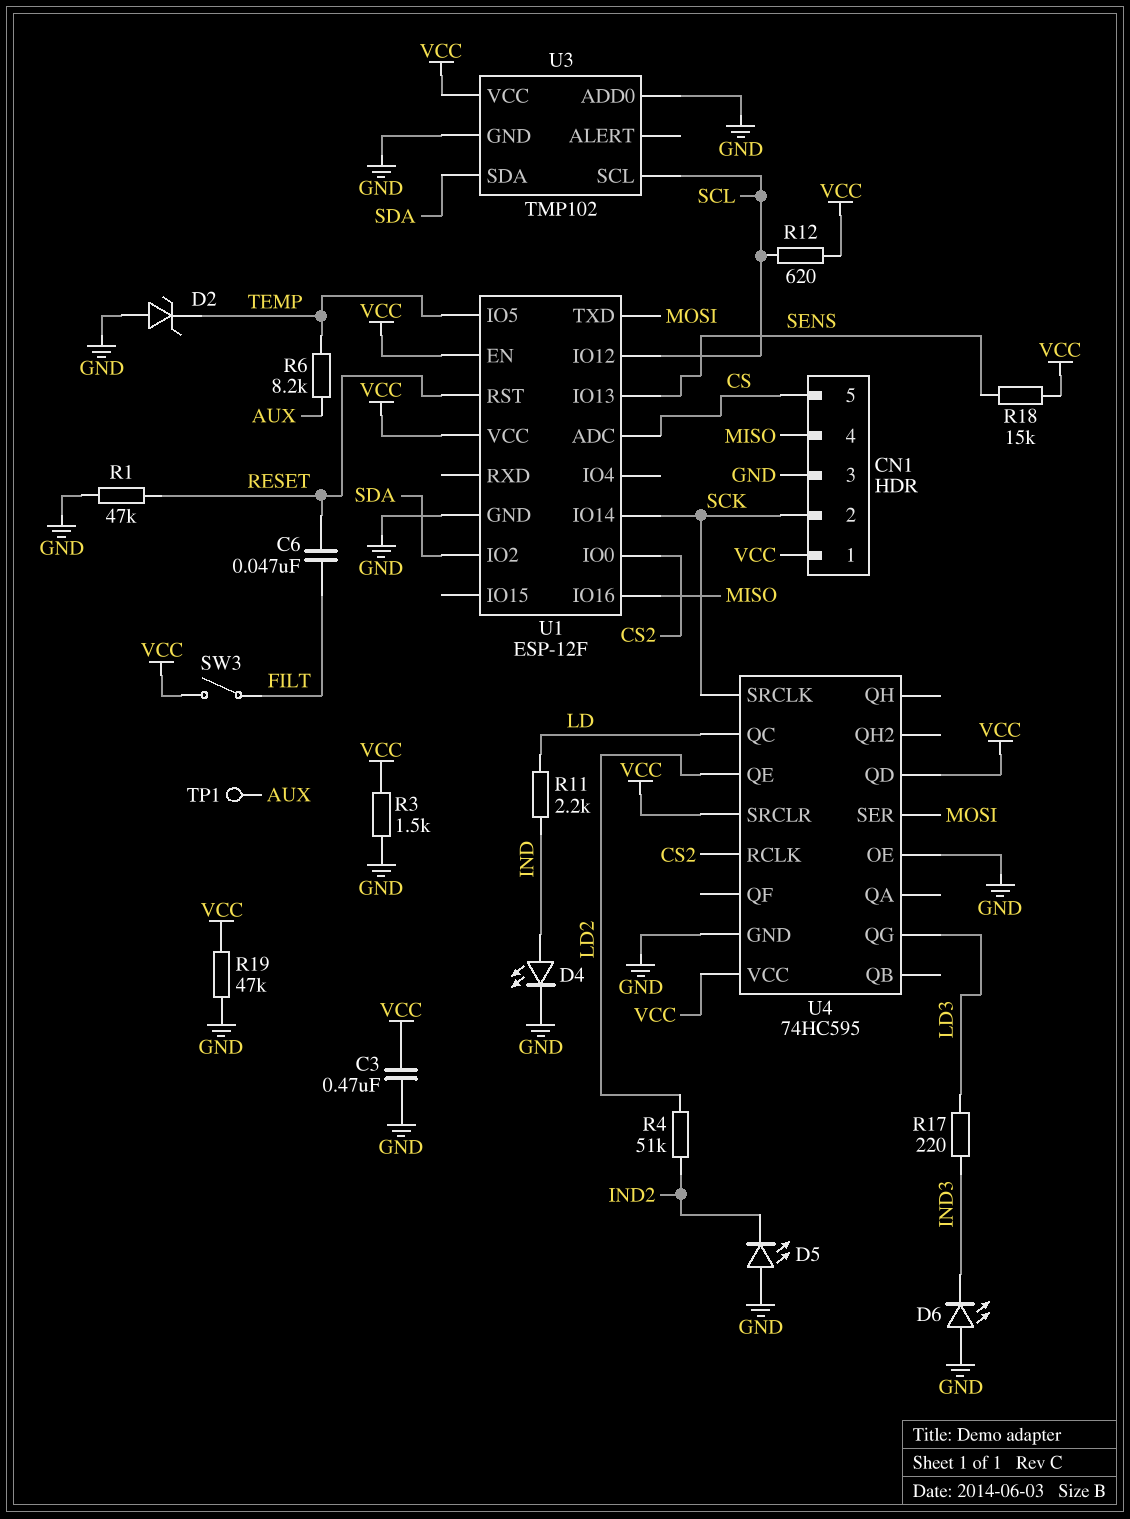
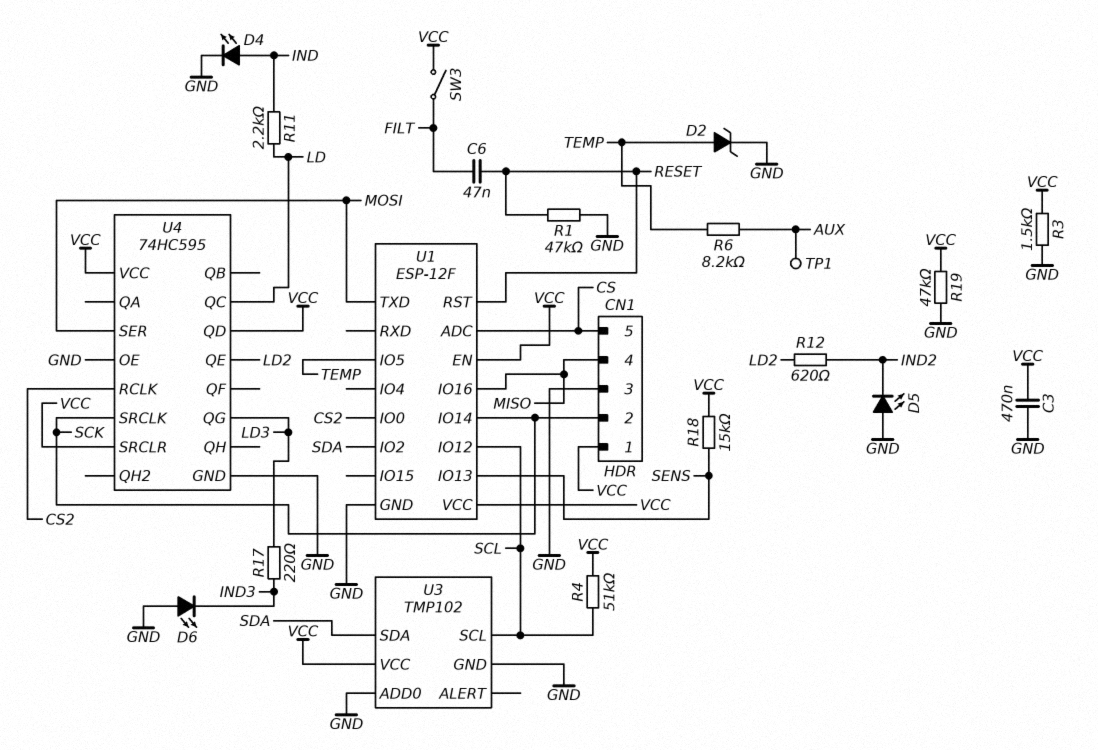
D2: zener (A GND, K TEMP) -> zener (A TEMP, K GND)
R4: 51k (IND2, LD2) -> 51k (SCL, VCC)
R12: 620 (SCL, VCC) -> 620 (IND2, LD2)

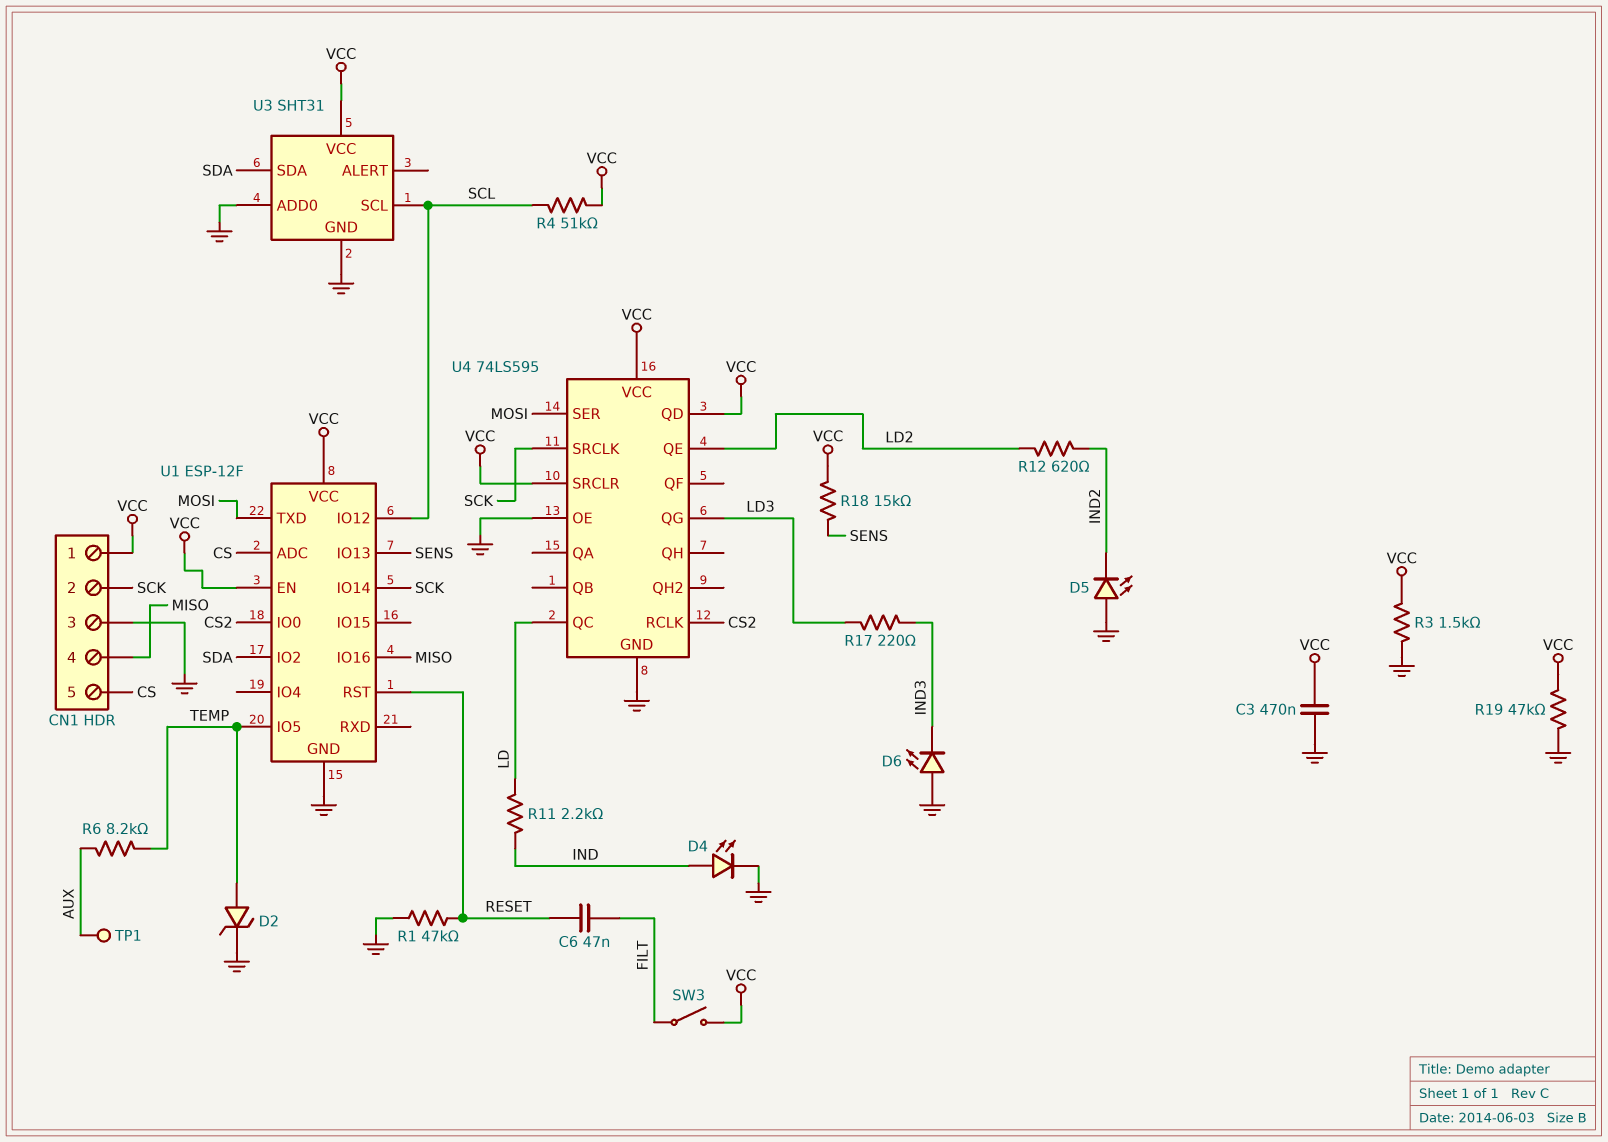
U3: TMP102 -> SHT31
U4: 74HC595 -> 74LS595

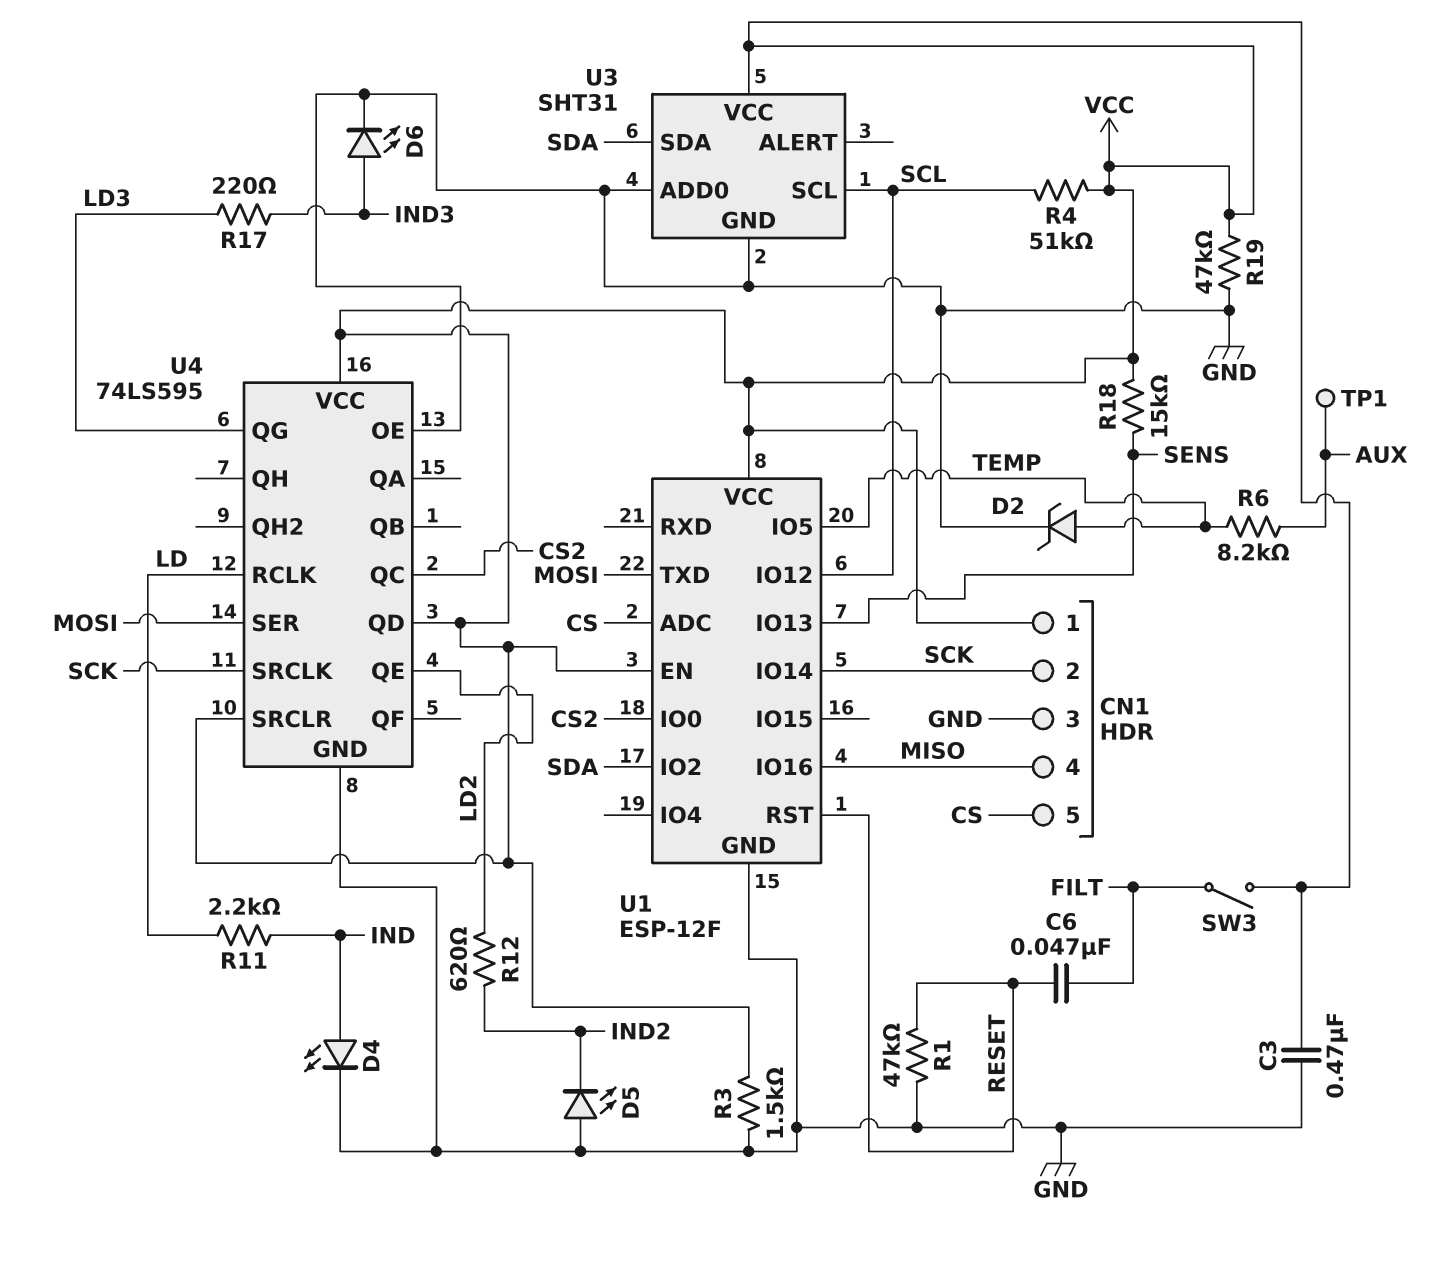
D6: LED (A GND, K IND3) -> LED (A IND3, K GND)
U4 pin QC: LD -> CS2
U4 pin RCLK: CS2 -> LD

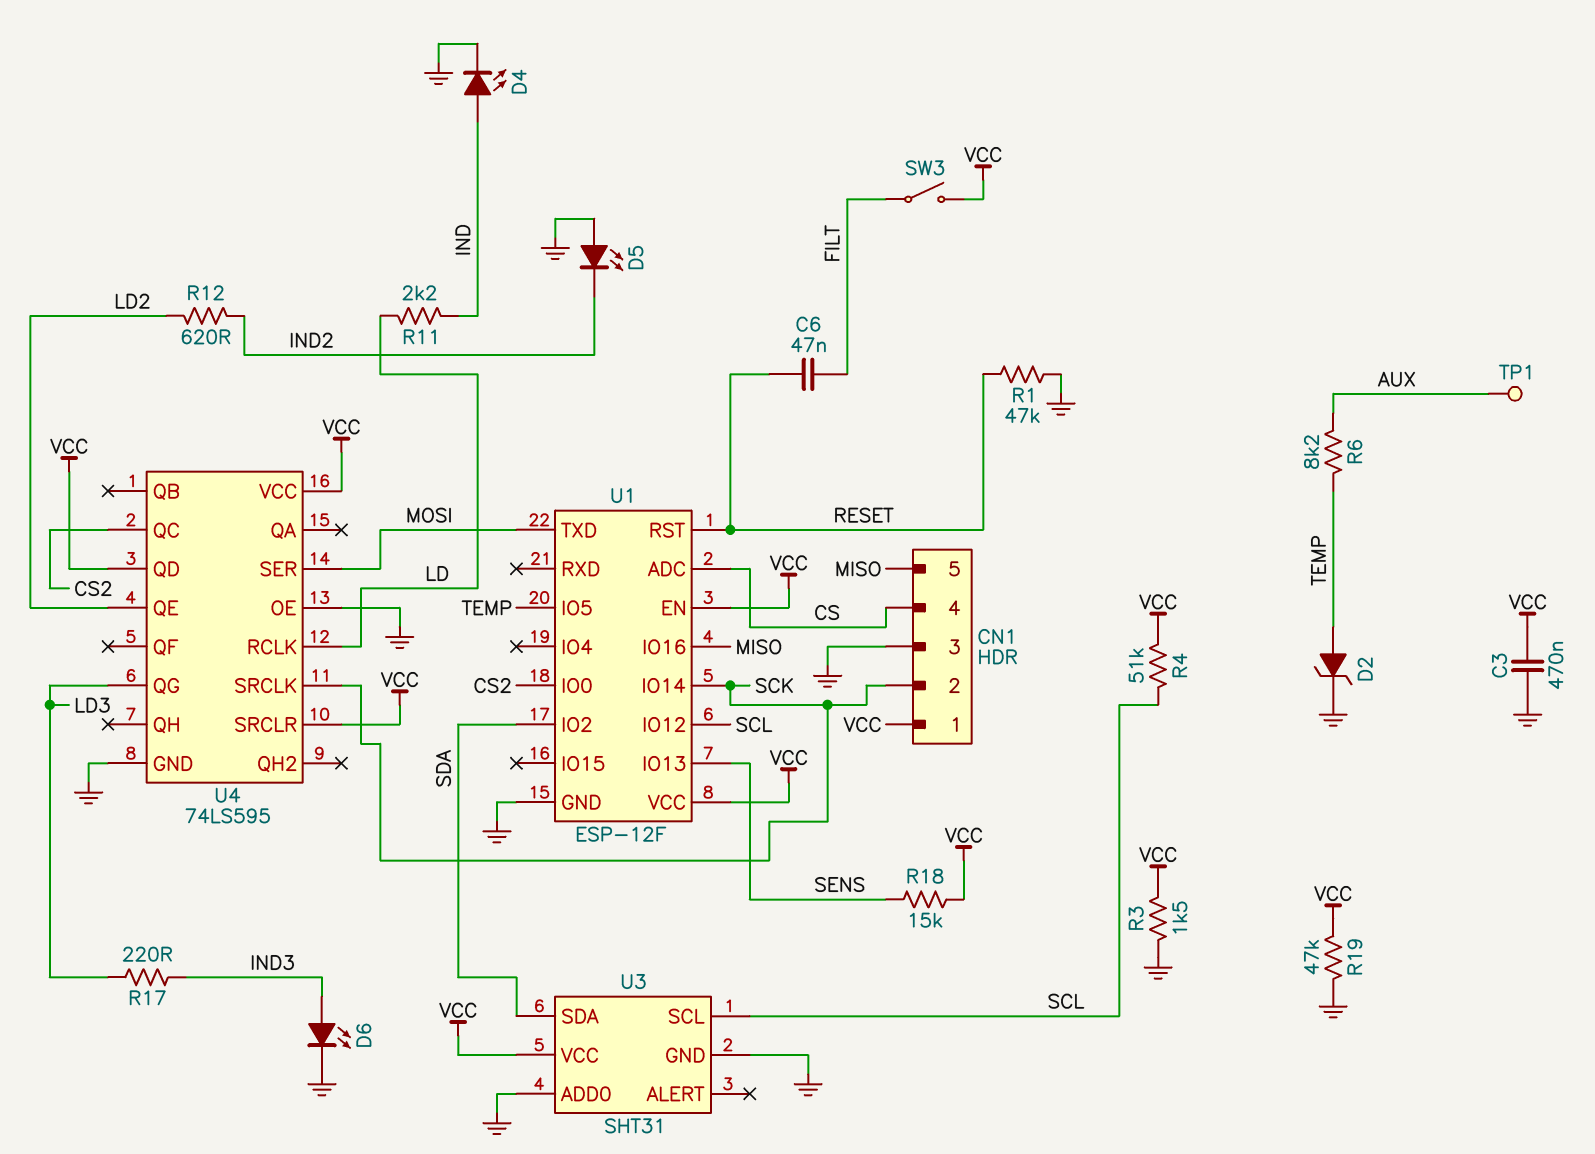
CN1 pin 4: MISO -> CS
CN1 pin 5: CS -> MISO

